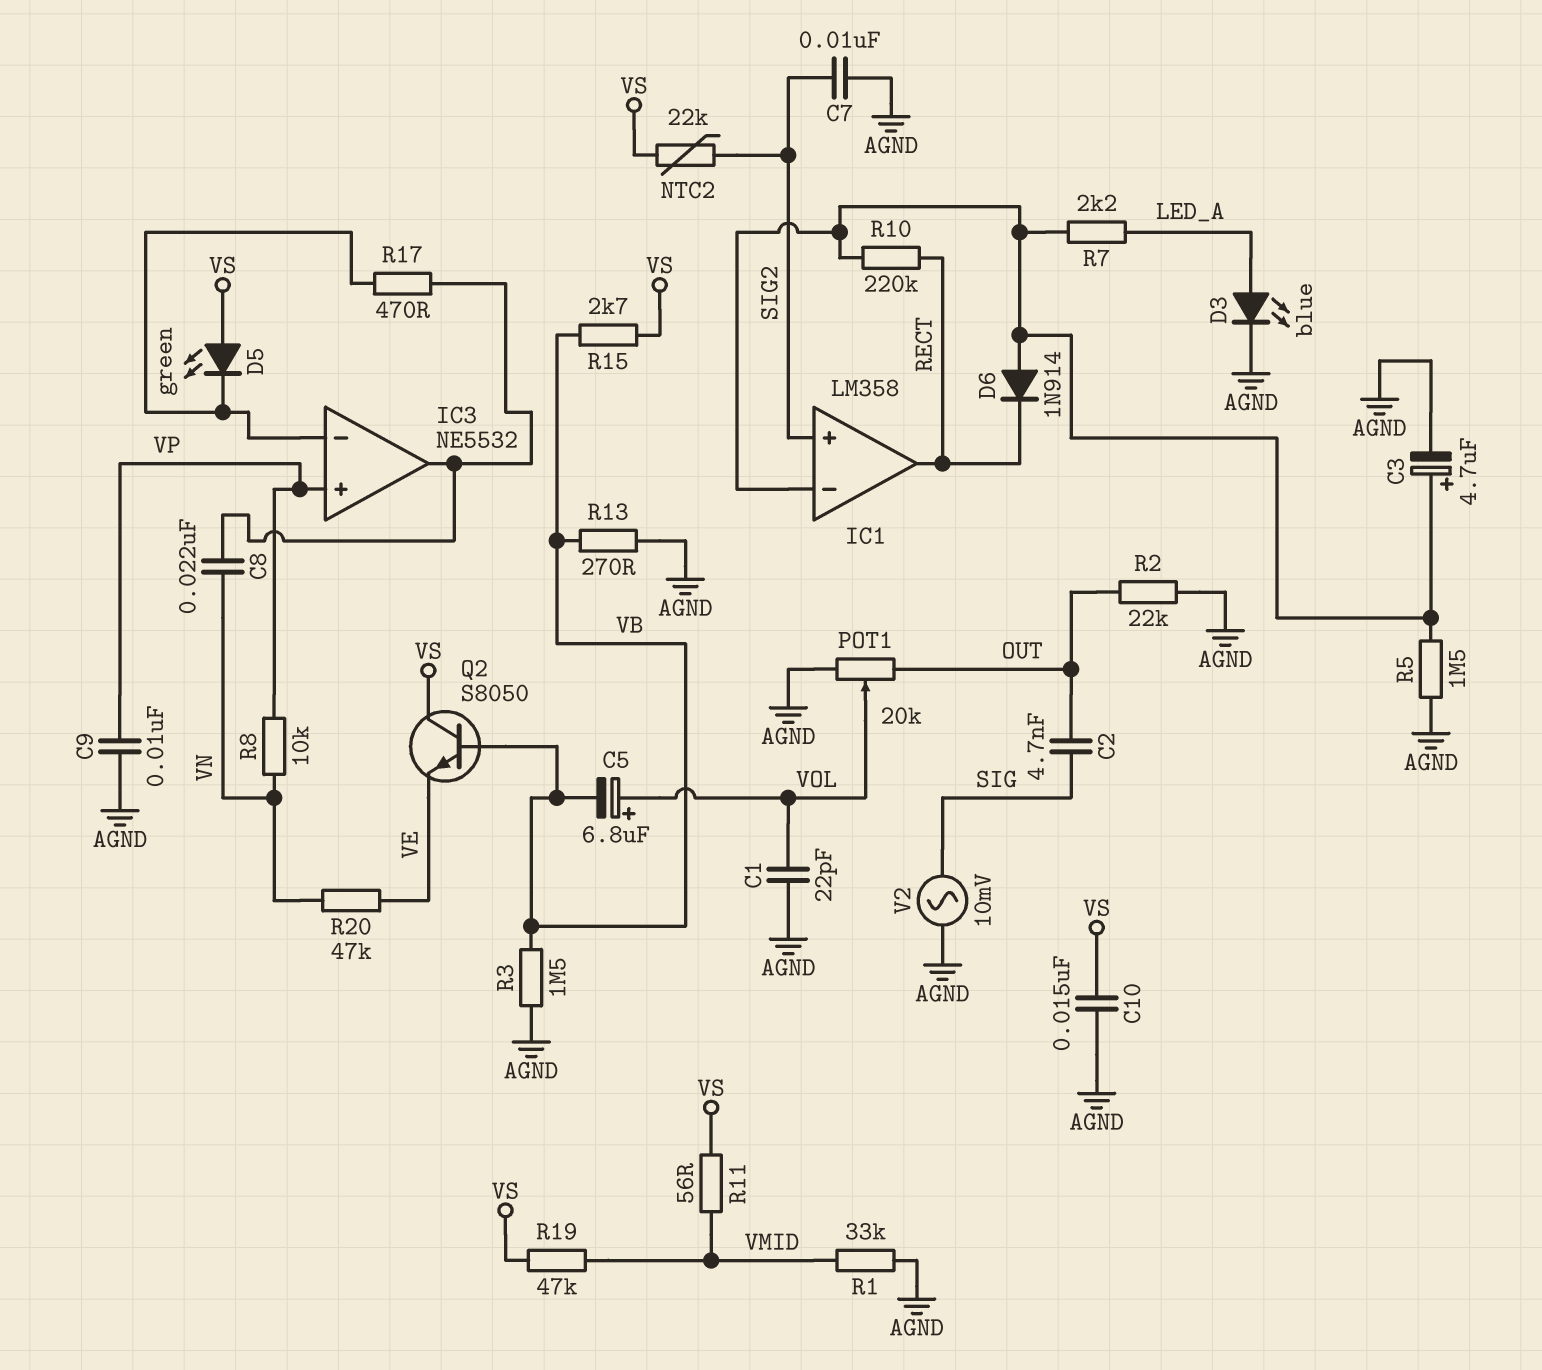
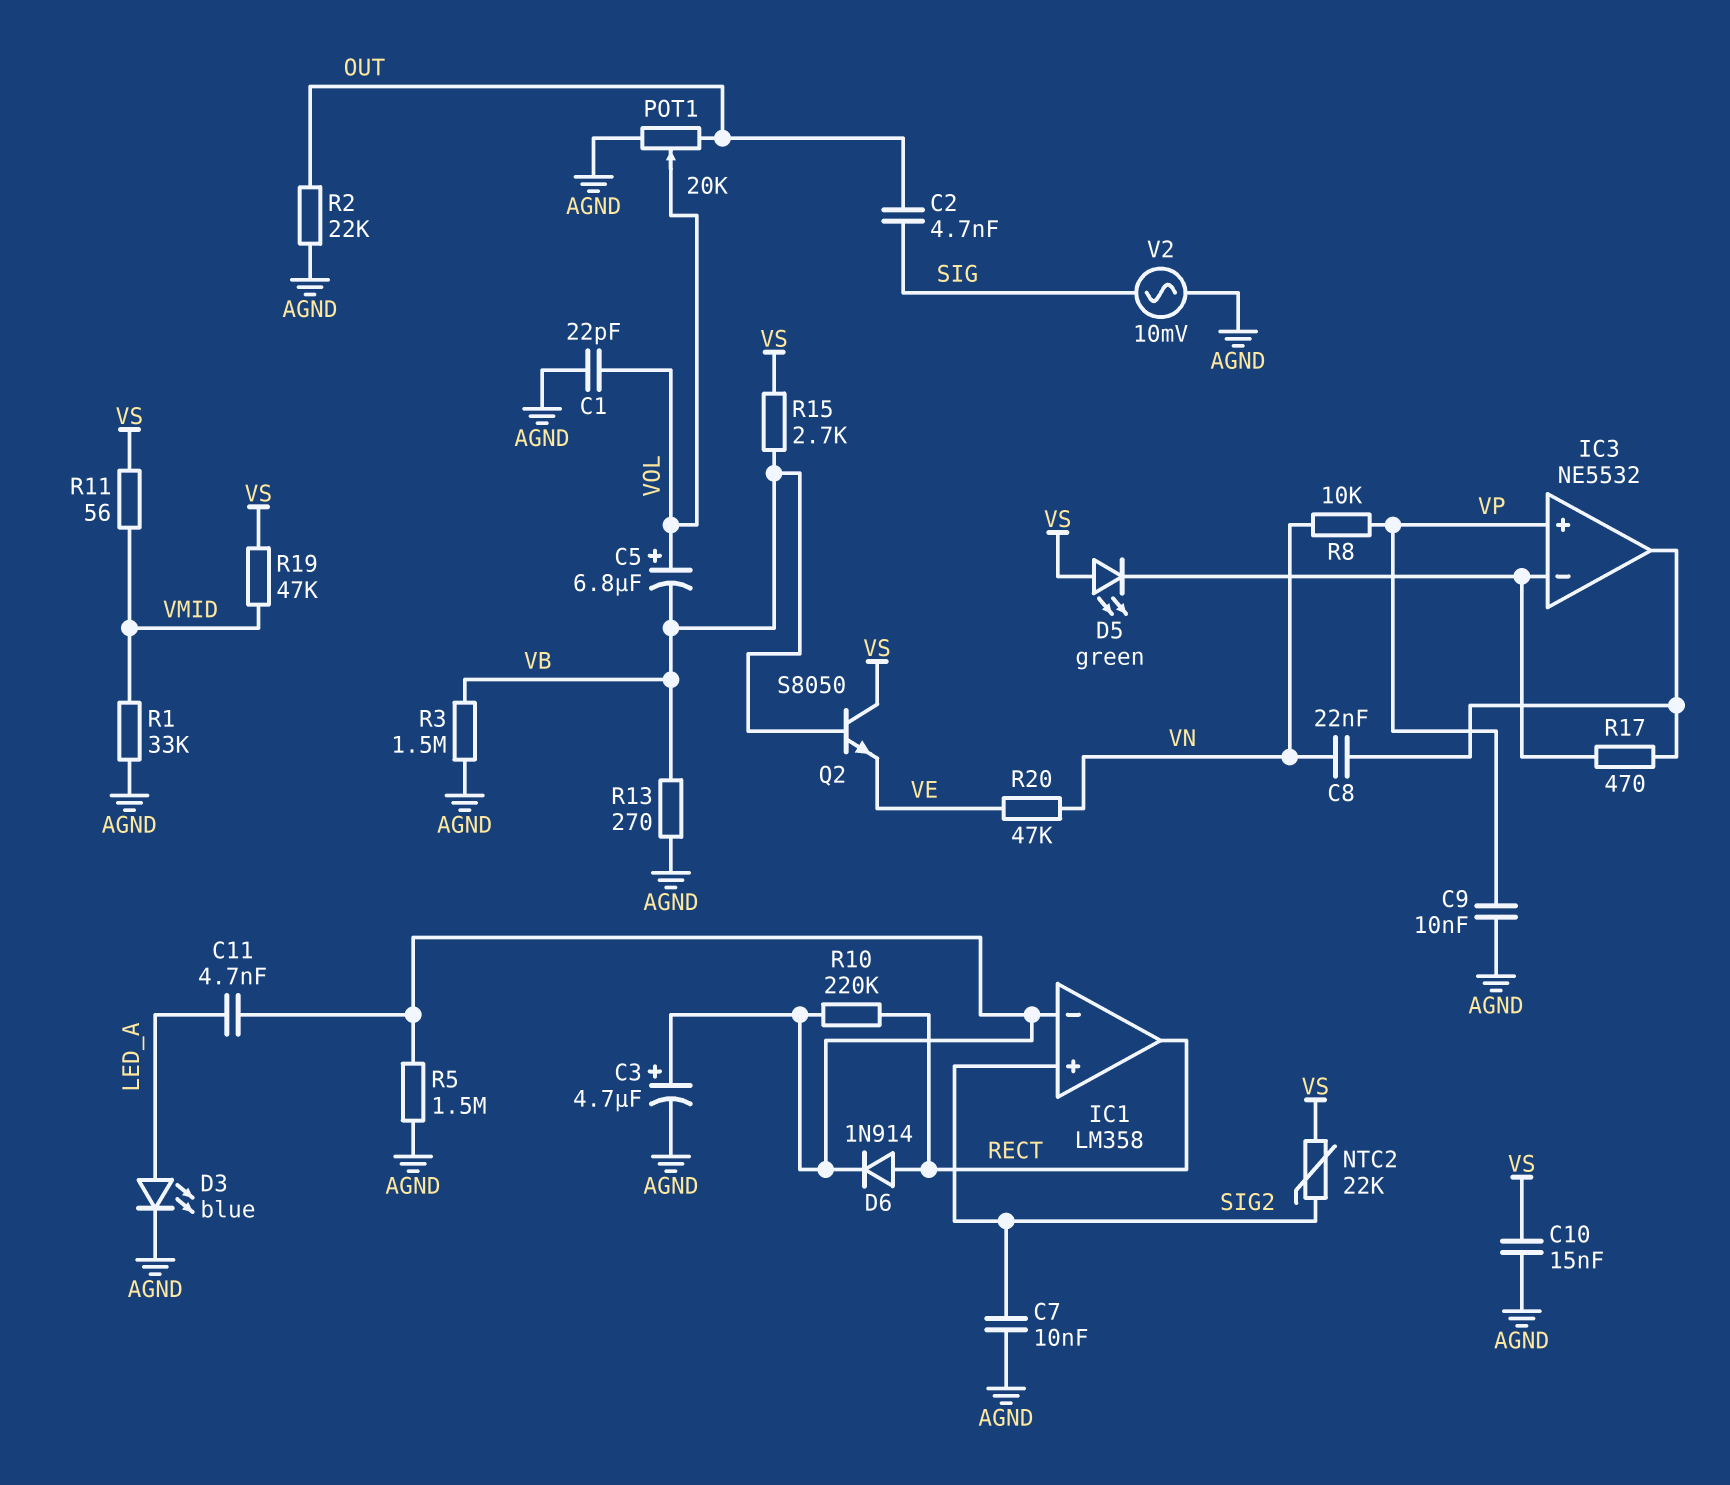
C11: none -> 4.7nF (IC1/in-, LED_A)
D6: diode 1N914 (A IC1/in-, K RECT) -> diode 1N914 (A RECT, K IC1/in-)
R7: 2.2k (IC1/in-, LED_A) -> none

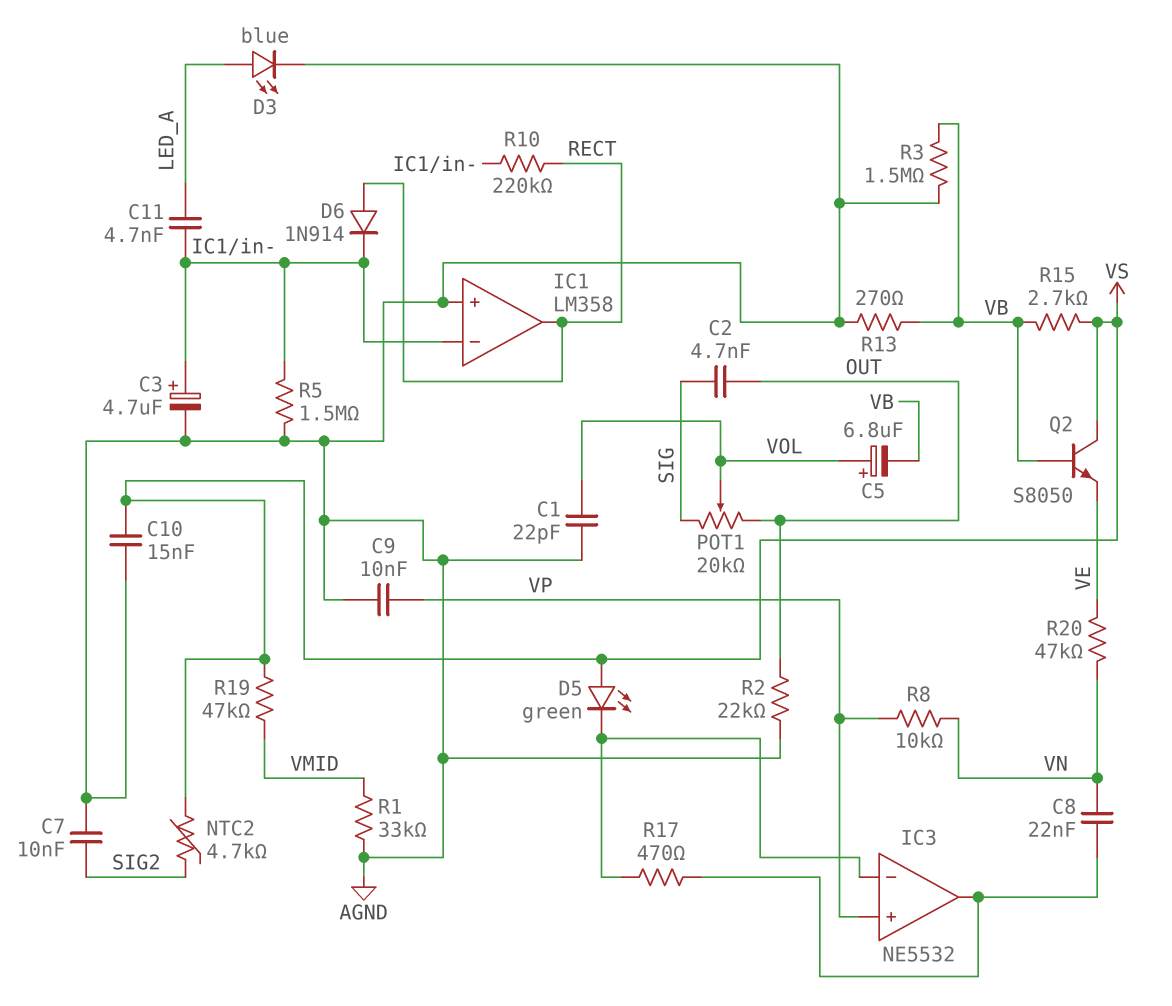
IC1 pin in+: SIG2 -> AGND
NTC2: 22k (SIG2, VS) -> 4.7k (SIG2, VS)
POT1: 20k (AGND, OUT, wiper VOL) -> 20k (OUT, SIG, wiper VOL)
R11: 56 (VMID, VS) -> none
V2: AC 10mV (AGND, SIG) -> none

